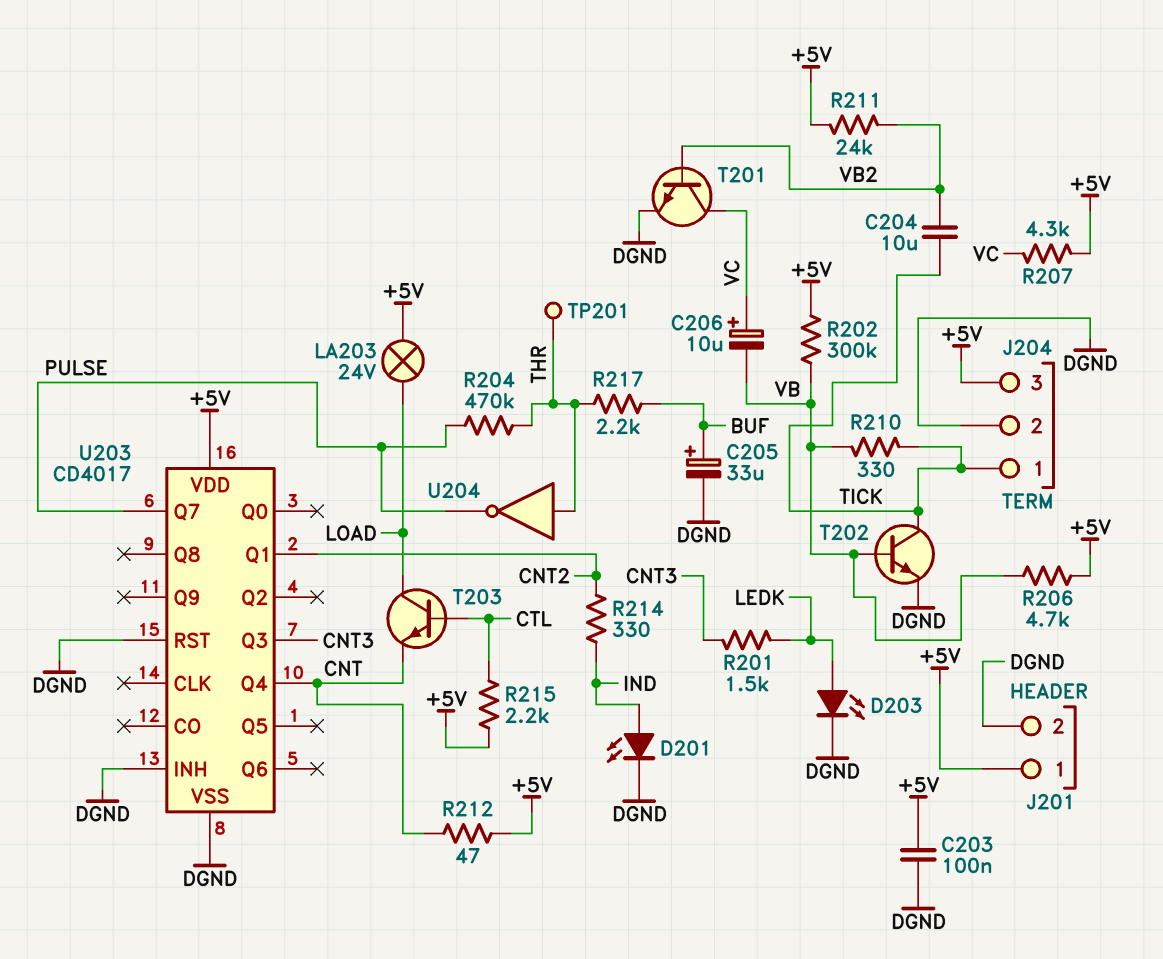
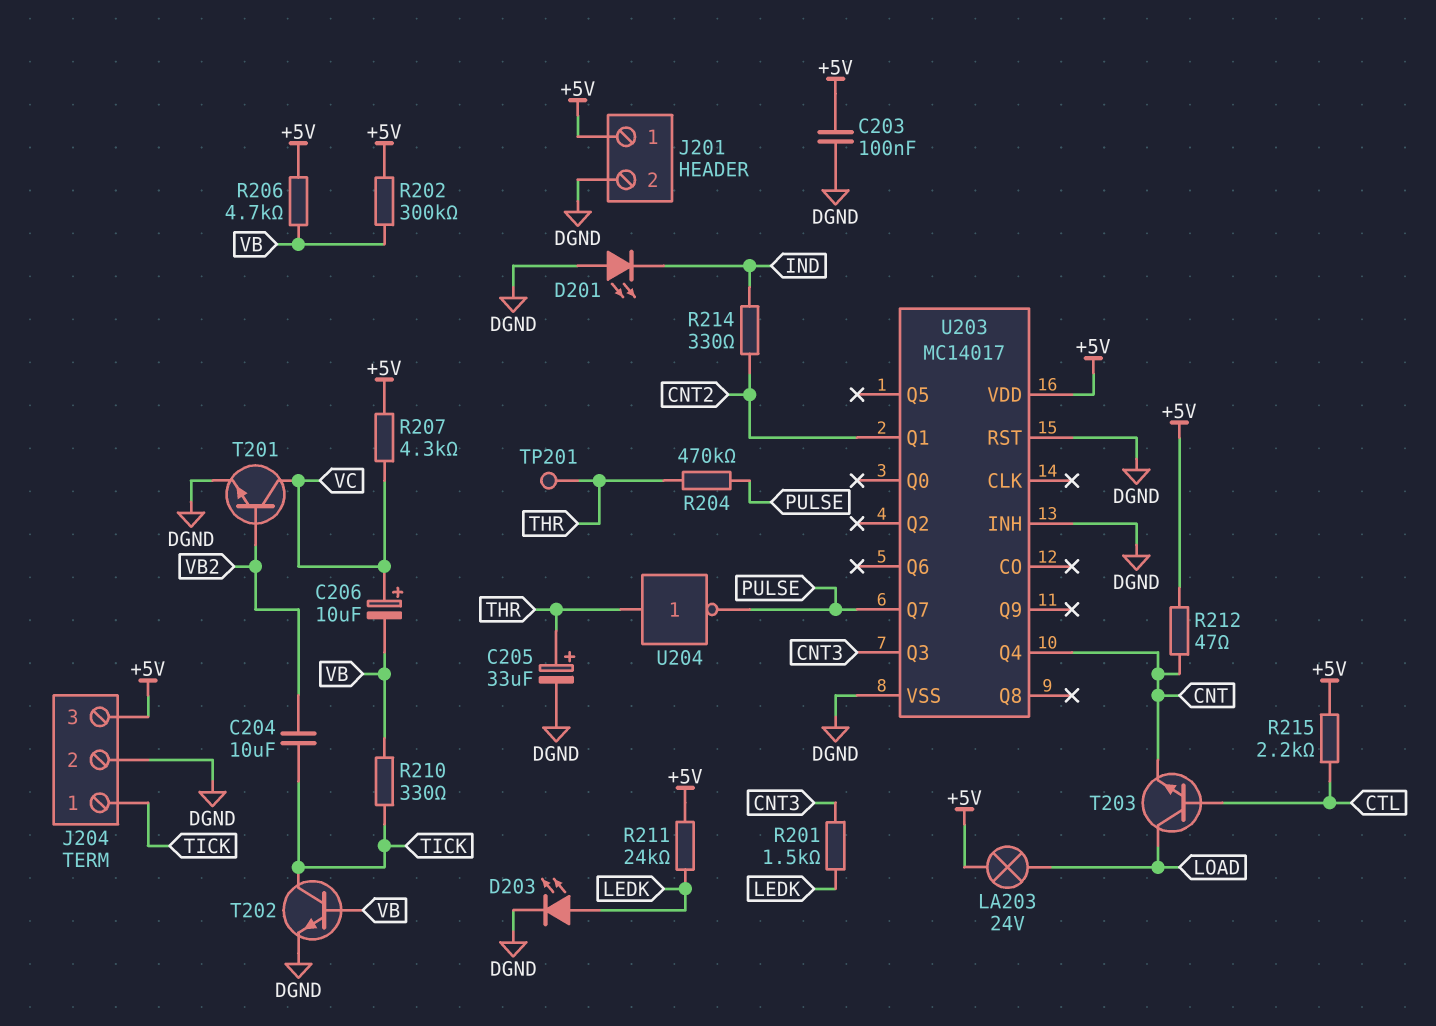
C205: 33uF (plus BUF, minus DGND) -> 33uF (plus THR, minus DGND)
D201: LED (A IND, K DGND) -> LED (A DGND, K IND)
R211: 24k (+5V, VB2) -> 24k (+5V, LEDK)
R217: 2.2k (BUF, THR) -> none
U203: CD4017 -> MC14017

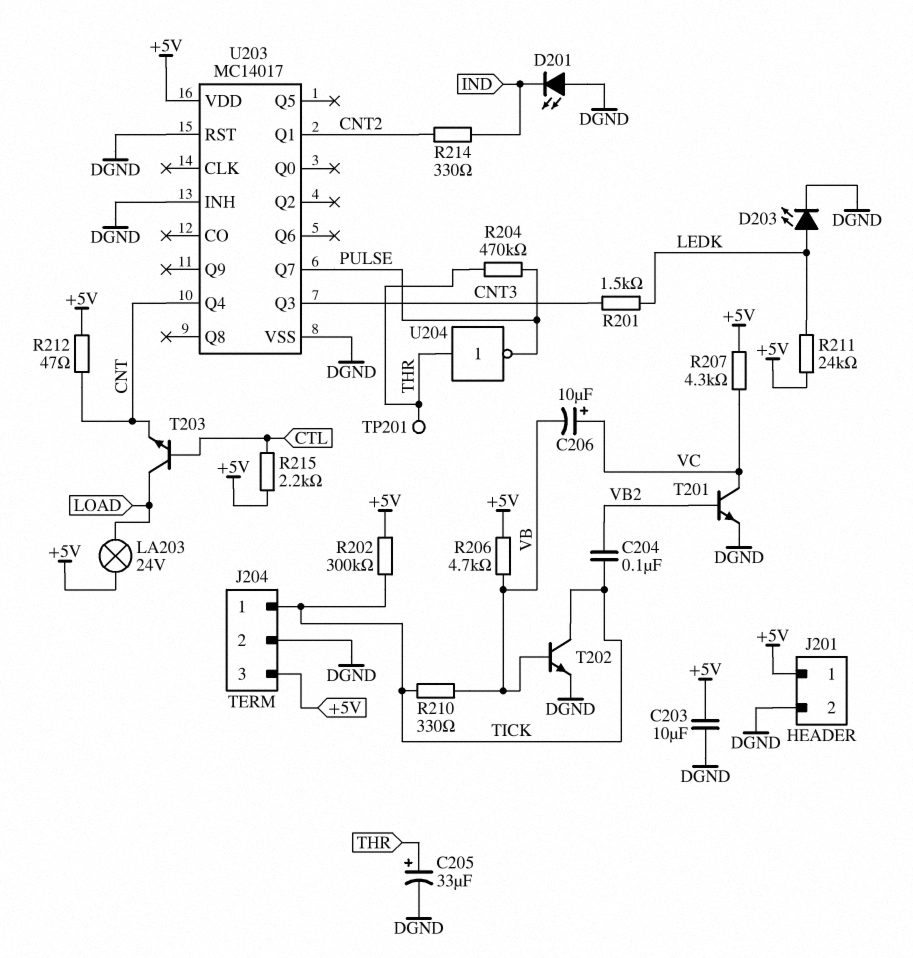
C203: 100nF (+5V, DGND) -> 10uF (+5V, DGND)
C204: 10uF (TICK, VB2) -> 100nF (TICK, VB2)
R202: 300k (+5V, VB) -> 300k (+5V, TICK)

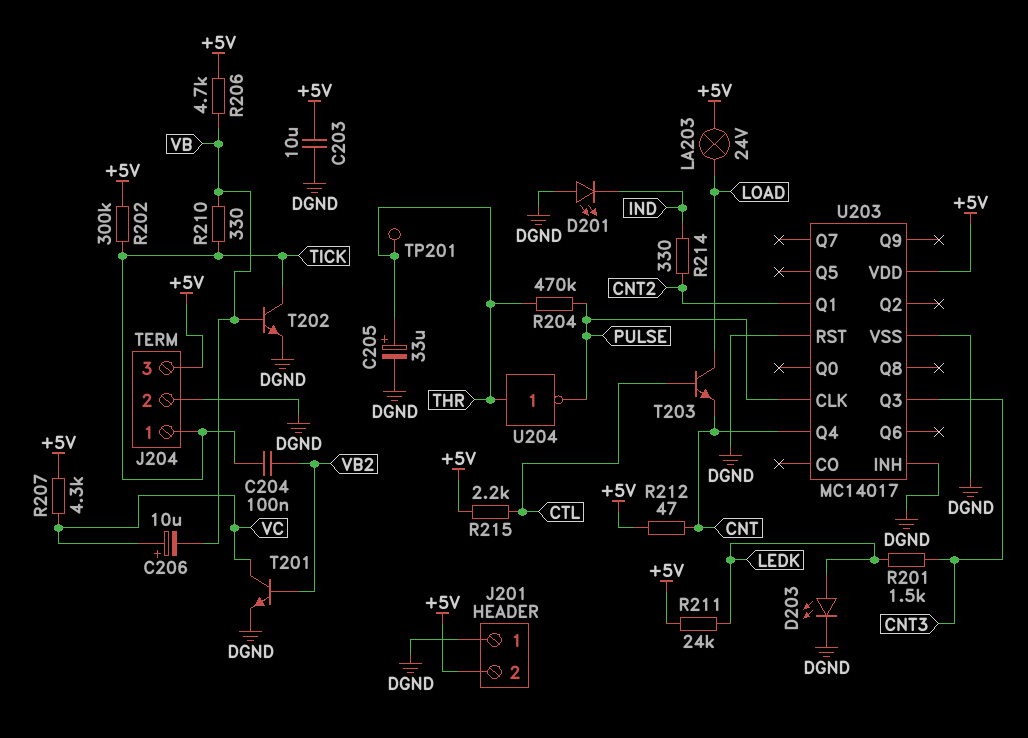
J201 pin 1: +5V -> DGND
J201 pin 2: DGND -> +5V
U203 pin CLK: none -> PULSE
U203 pin Q7: PULSE -> none

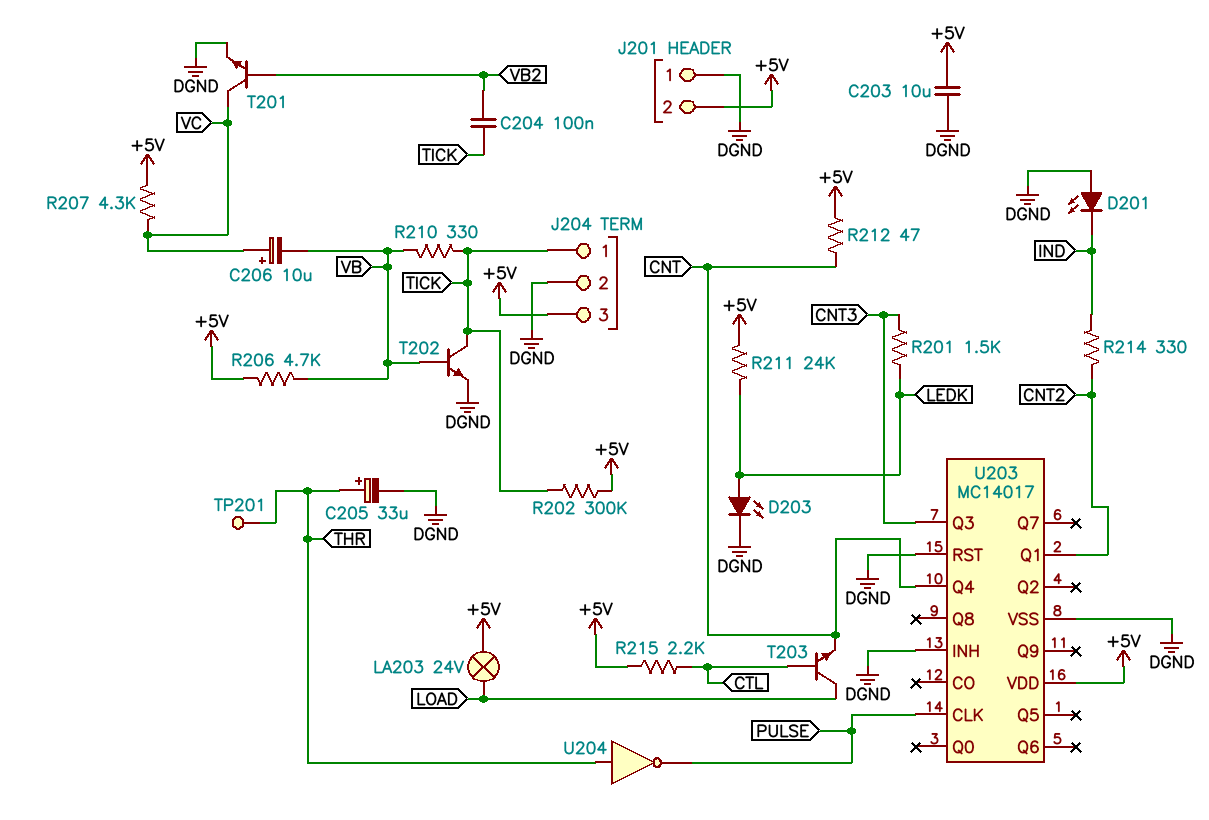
R204: 470k (PULSE, THR) -> none

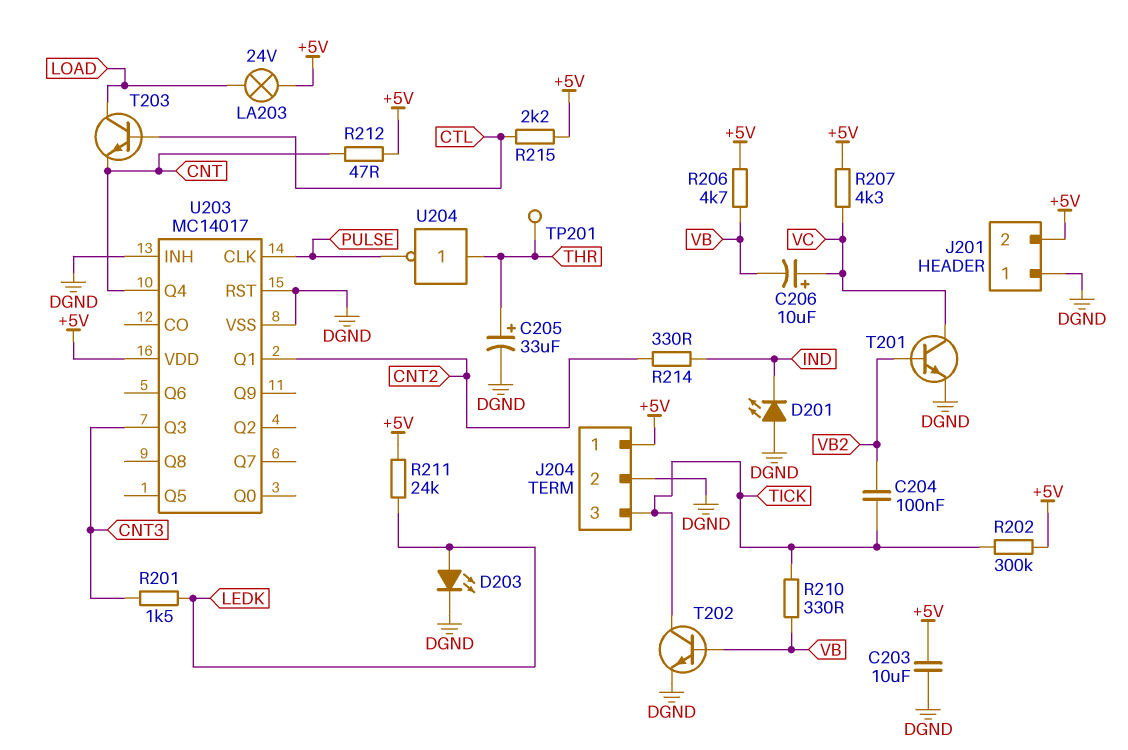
J204 pin 1: TICK -> +5V
J204 pin 3: +5V -> TICK

